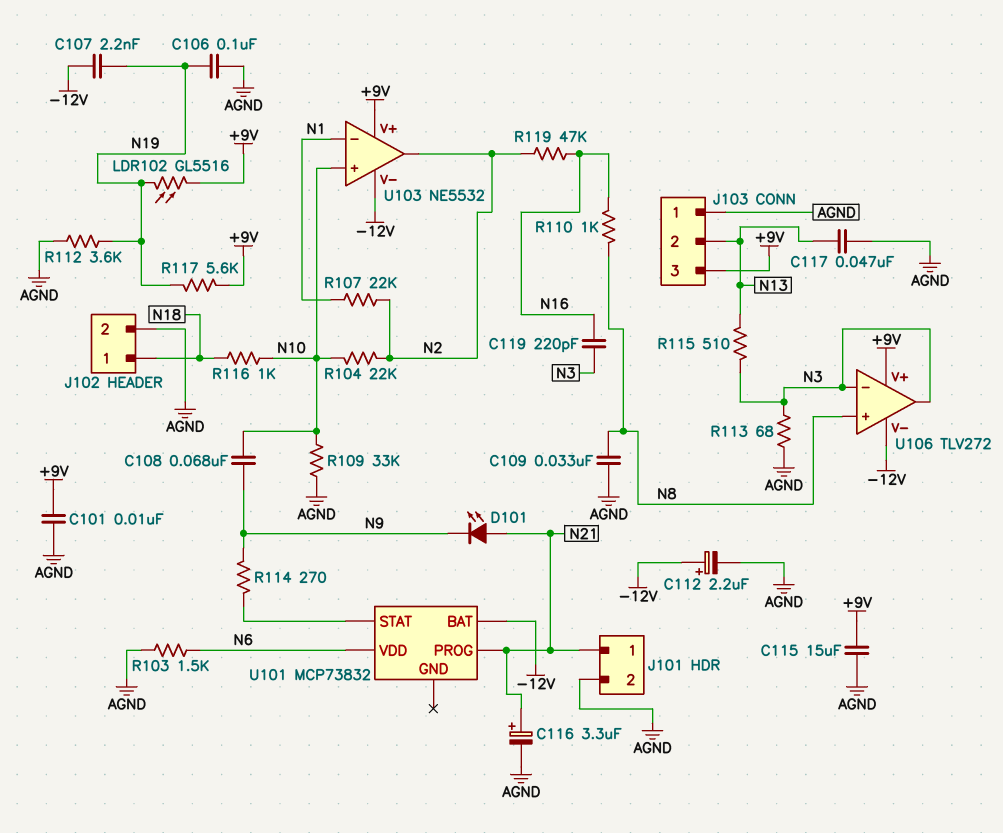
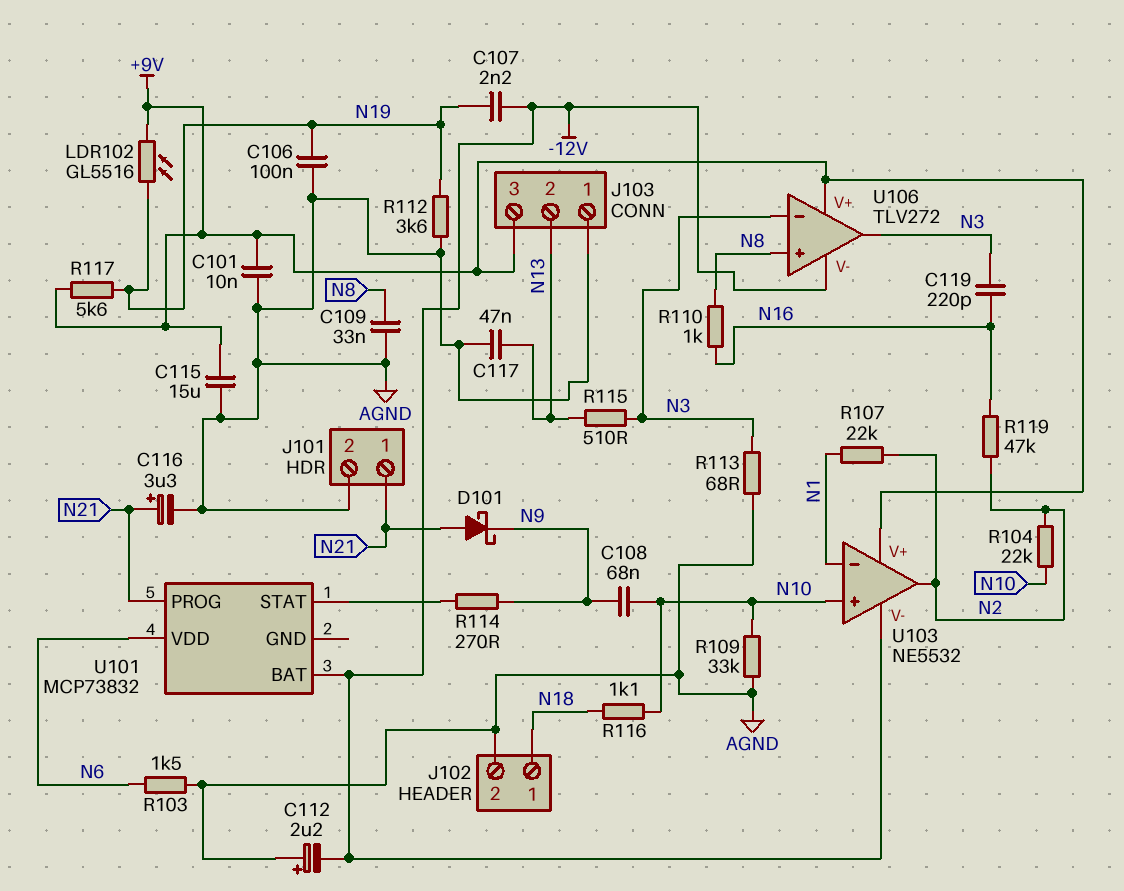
C112: 2.2uF (plus -12V, minus AGND) -> 2.2uF (plus AGND, minus -12V)
D101: LED (A N21, K N9) -> schottky (A N21, K N9)
R116: 1k (N10, N18) -> 1.1k (N10, N18)

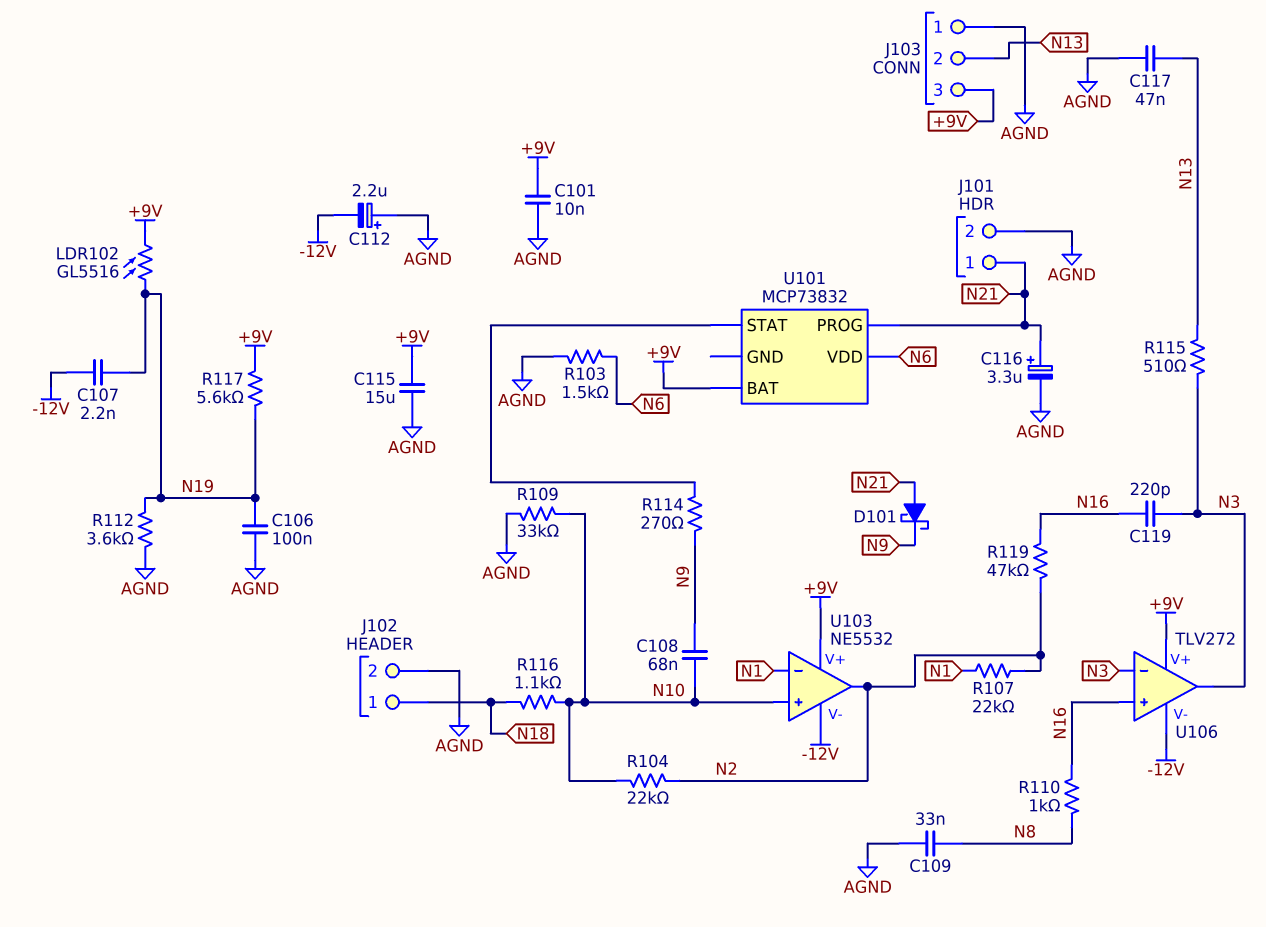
R113: 68 (AGND, N3) -> none
U101 pin BAT: -12V -> +9V
U106 pin in+: N8 -> N16

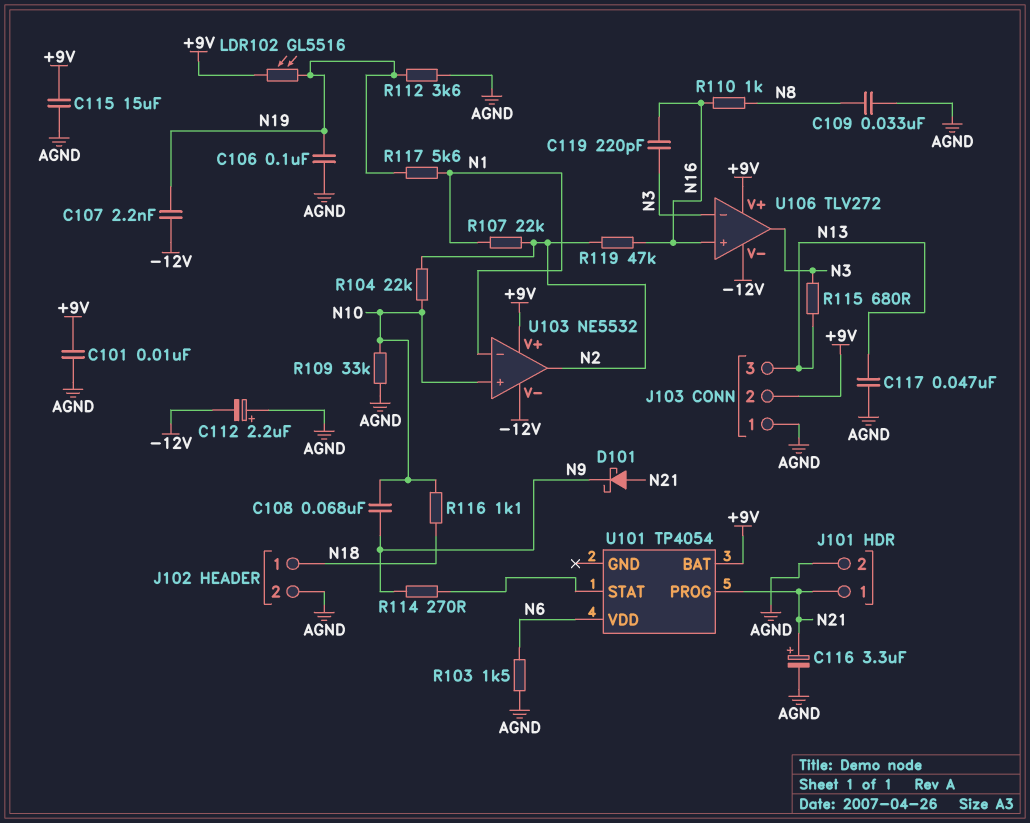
J103 pin 2: N13 -> +9V
J103 pin 3: +9V -> N13
R115: 510 (N3, N13) -> 680 (N3, N13)
R117: 5.6k (+9V, N19) -> 5.6k (N1, N19)
U101: MCP73832 -> TP4054

